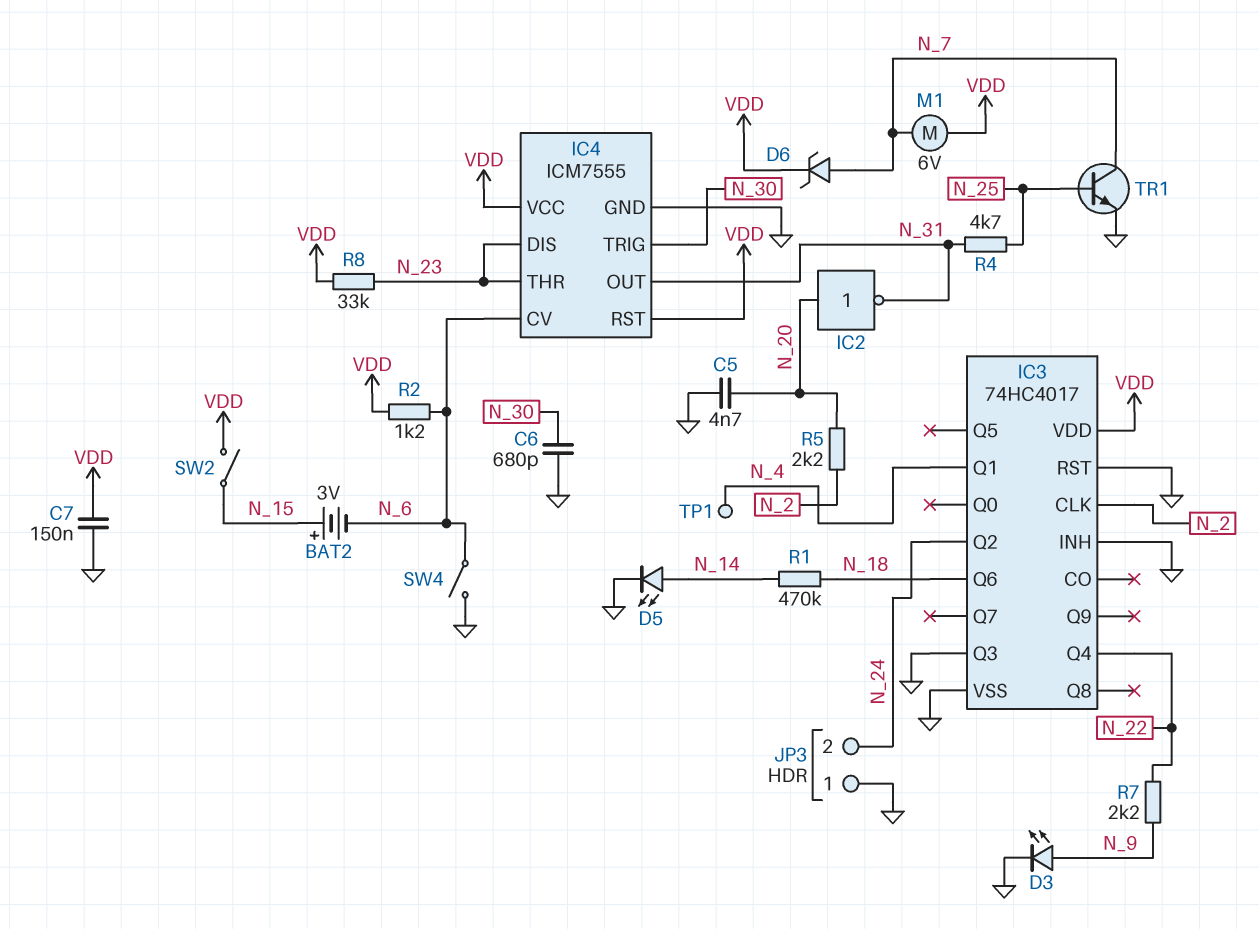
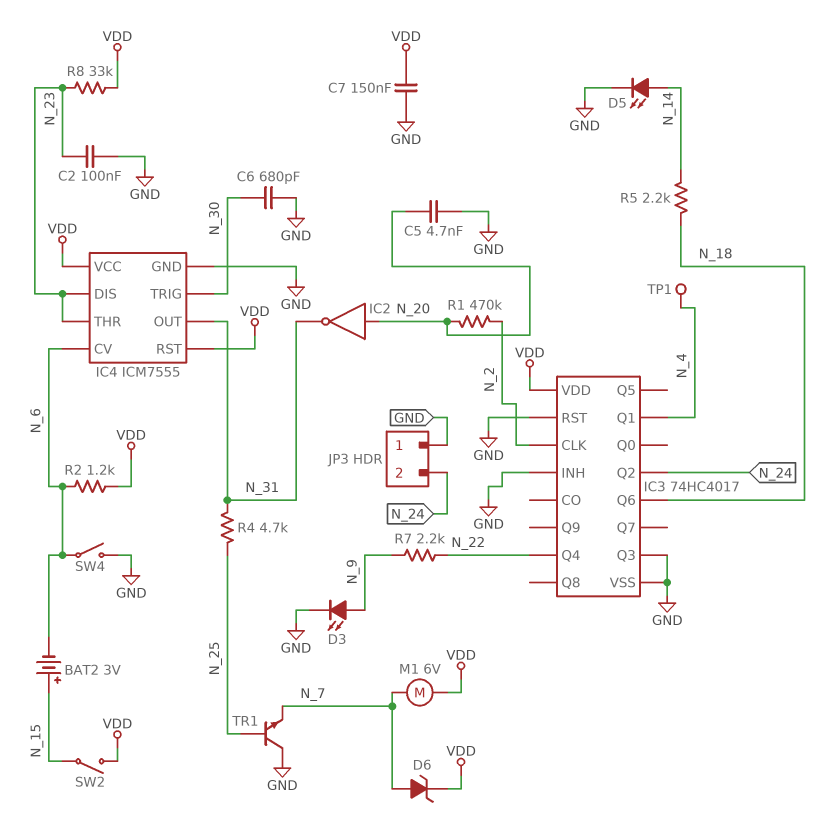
C2: none -> 100nF (GND, N_23)
R1: 470k (N_14, N_18) -> 470k (N_2, N_20)
R5: 2.2k (N_2, N_20) -> 2.2k (N_14, N_18)
TR1: NPN (B N_25, C N_7, E GND) -> NPN (B N_25, C GND, E N_7)

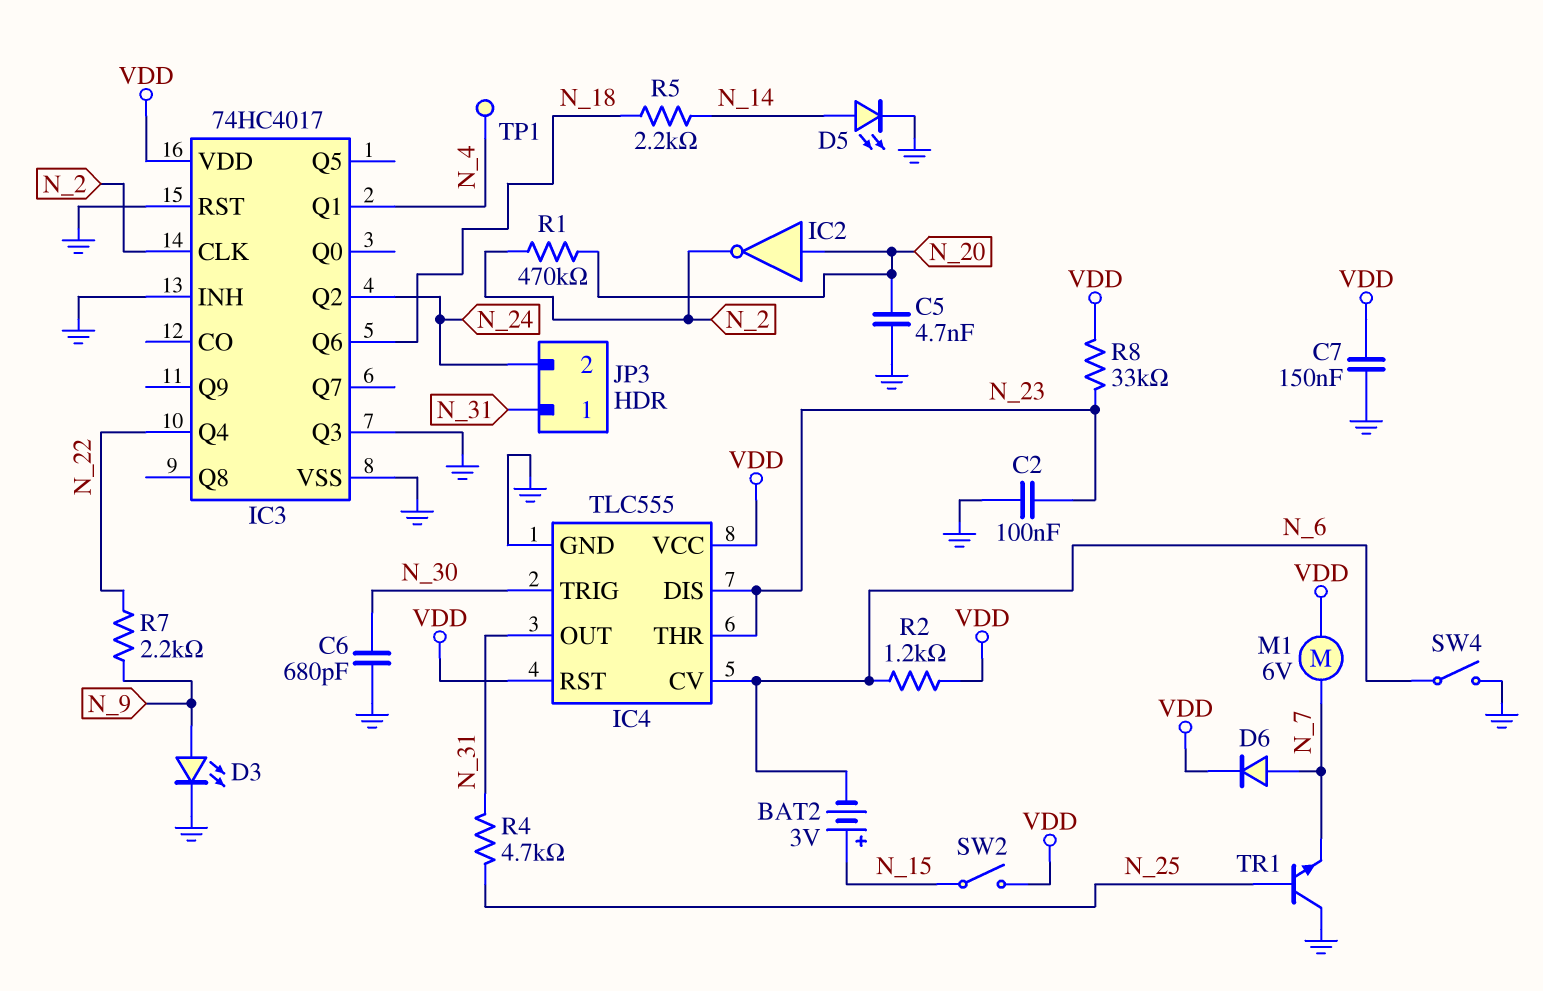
D6: zener (A N_7, K VDD) -> diode (A N_7, K VDD)
IC2: NOT (in N_20, out N_31) -> NOT (in N_20, out N_2)
IC4: ICM7555 -> TLC555
JP3 pin 1: GND -> N_31

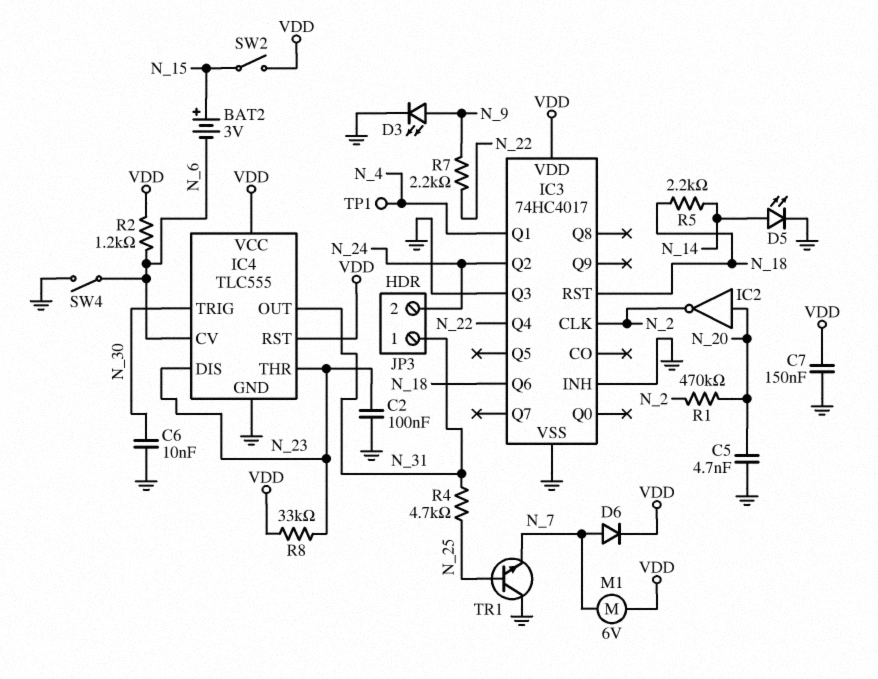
C6: 680pF (GND, N_30) -> 10nF (GND, N_30)
IC3 pin RST: GND -> N_18

